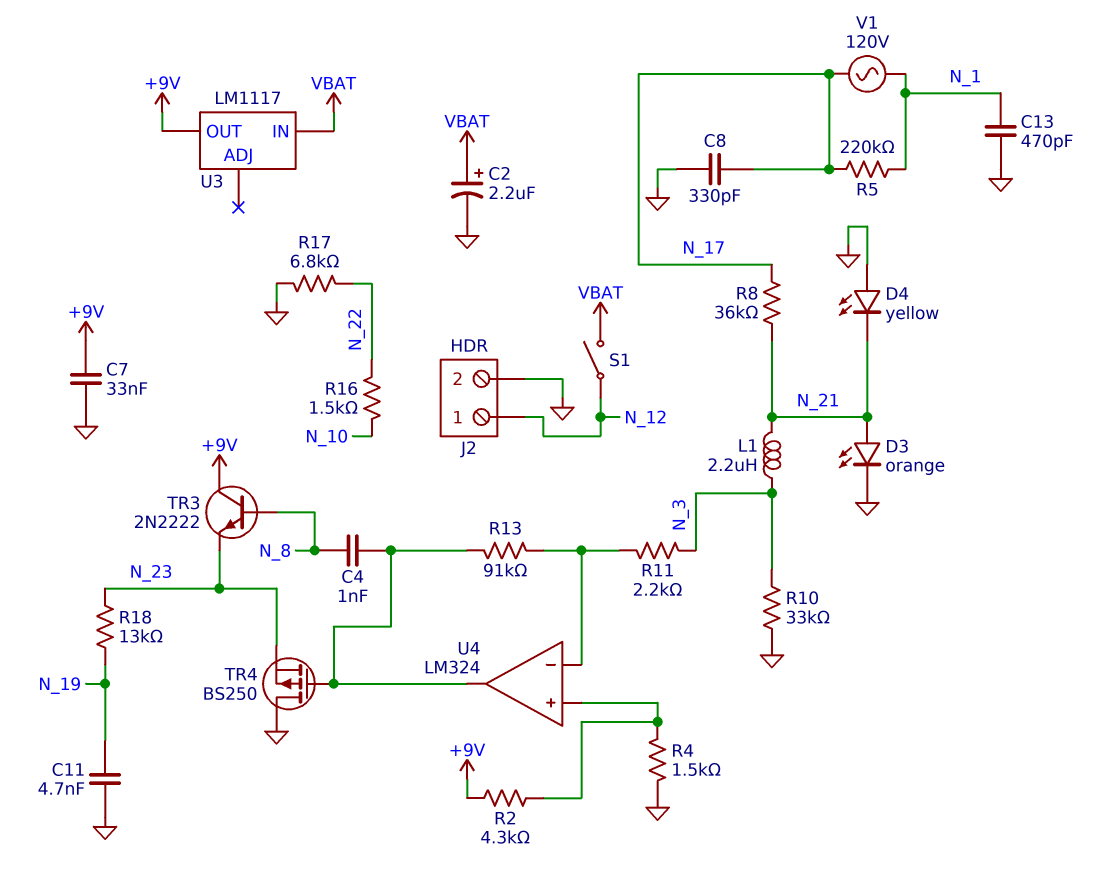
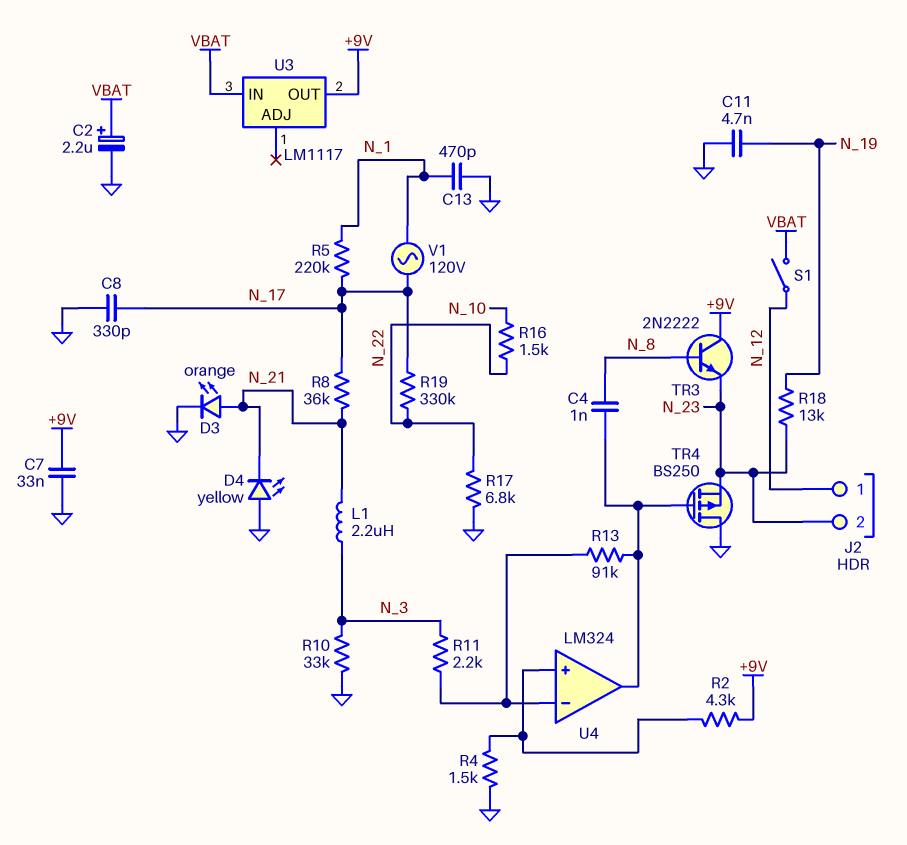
J2 pin 2: GND -> N_23
R19: none -> 330k (N_17, N_22)

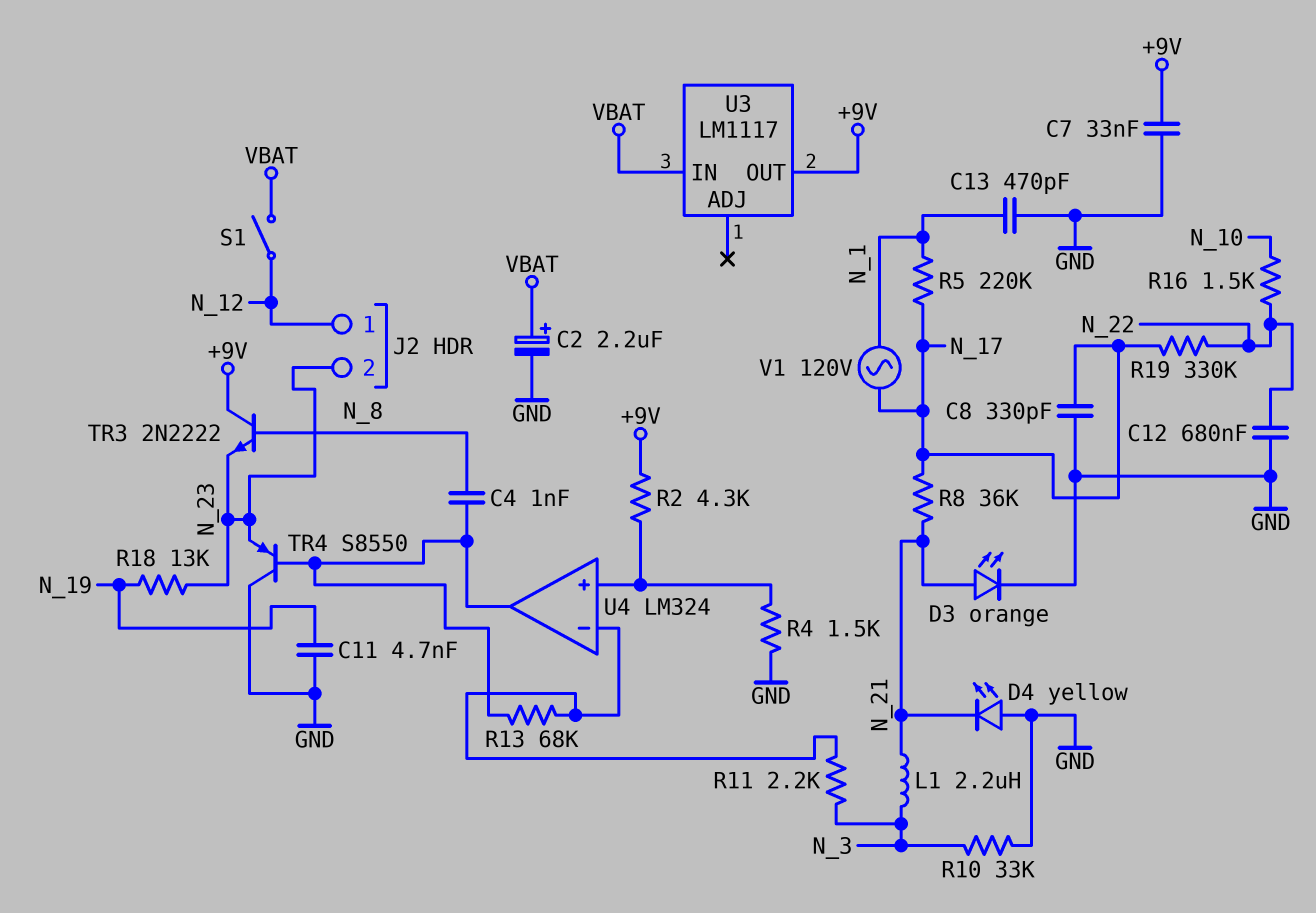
C12: none -> 680nF (GND, N_22)
R13: 91k (U4/in-, U4/out) -> 68k (U4/in-, U4/out)
R17: 6.8k (GND, N_22) -> none
TR4: PMOS BS250 (G U4/out, D GND, S N_23) -> PNP S8550 (B U4/out, C GND, E N_23)

